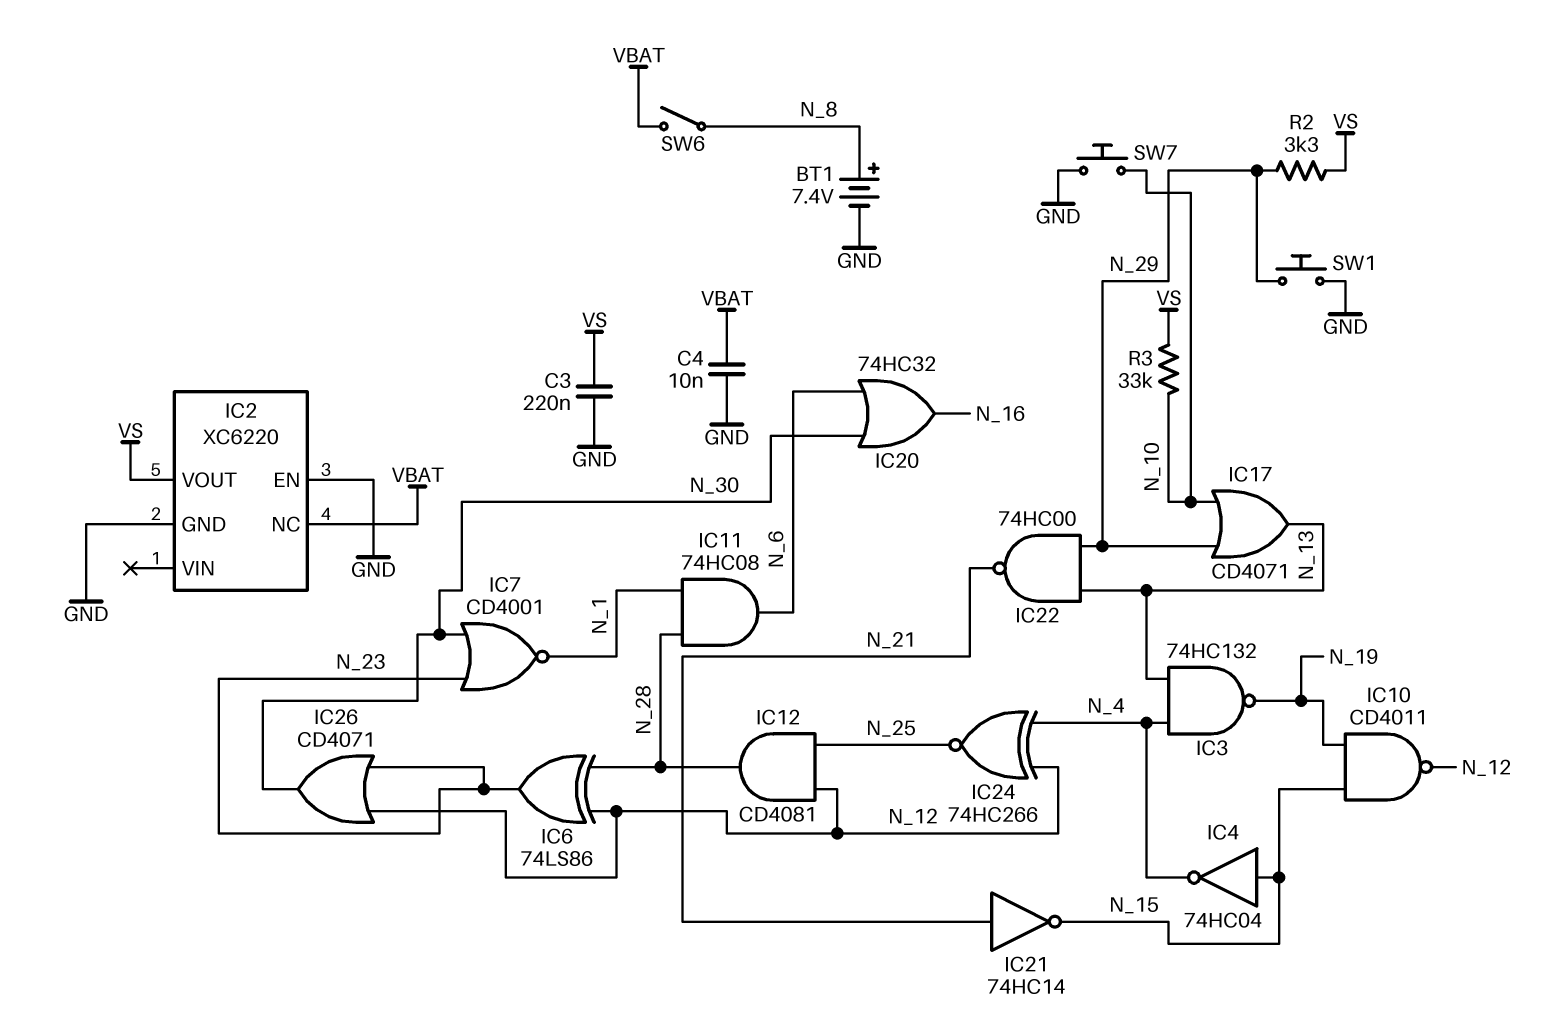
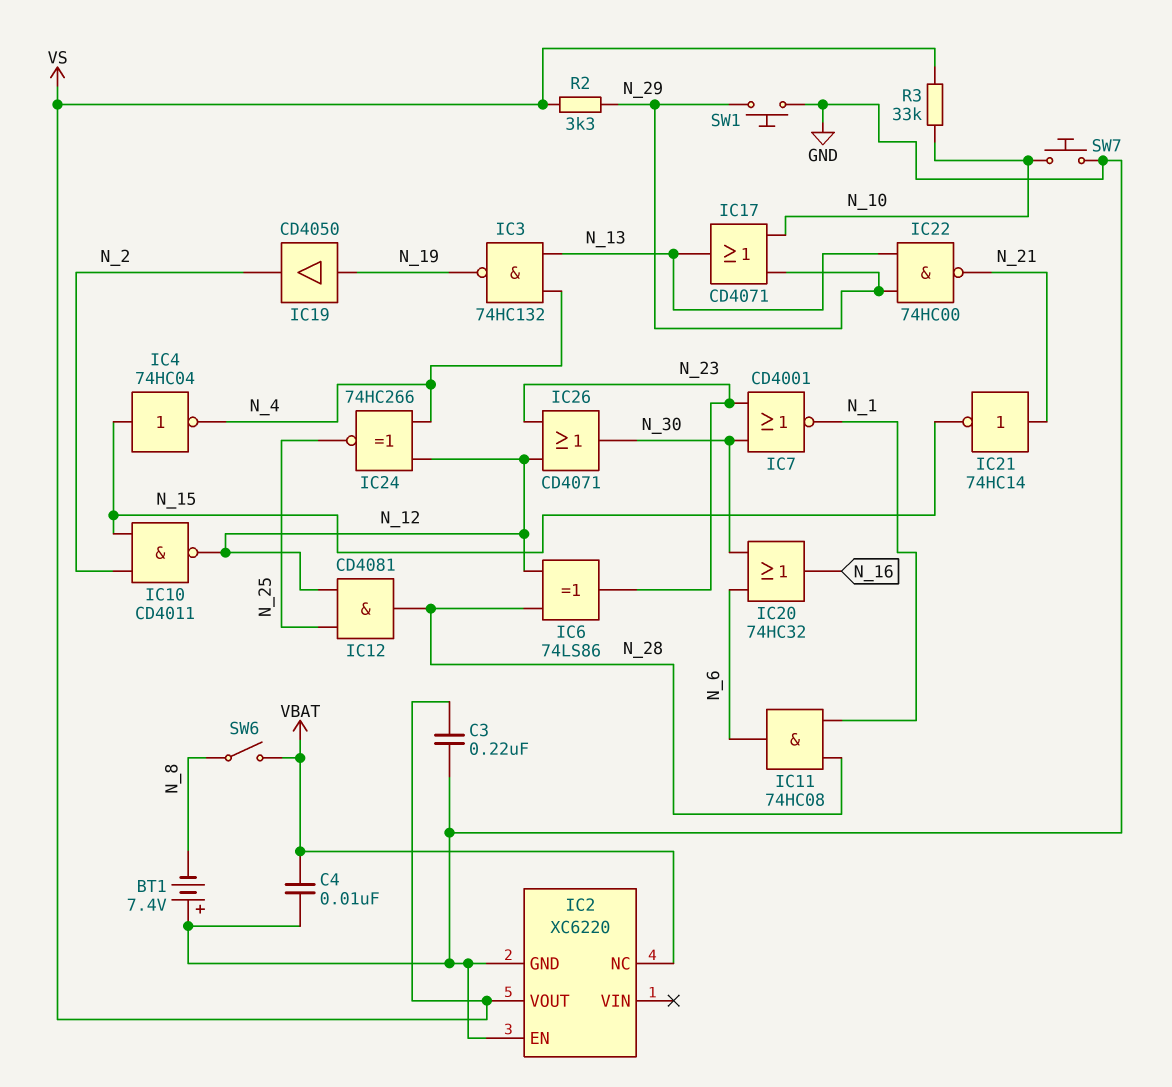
BT1: 7.4V (plus N_8, minus GND) -> 7.4V (plus GND, minus N_8)
IC10: NAND CD4011 (in N_15, in N_19, out N_12) -> NAND CD4011 (in N_2, in N_15, out N_12)
IC19: none -> buffer CD4050 (in N_19, out N_2)

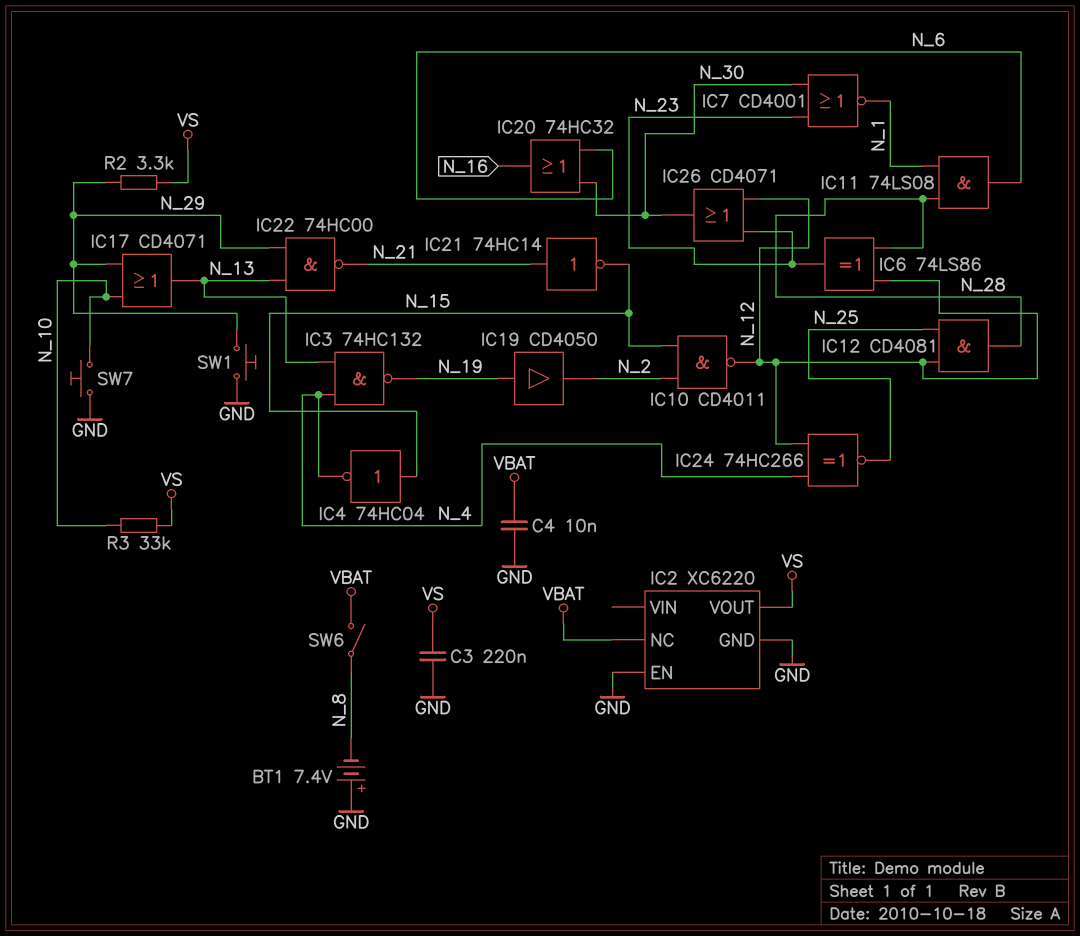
IC11: AND 74HC08 (in N_1, in N_28, out N_6) -> AND 74LS08 (in N_1, in N_28, out N_6)

